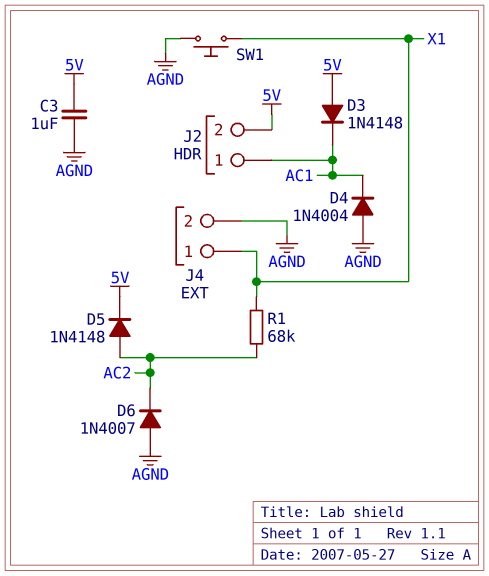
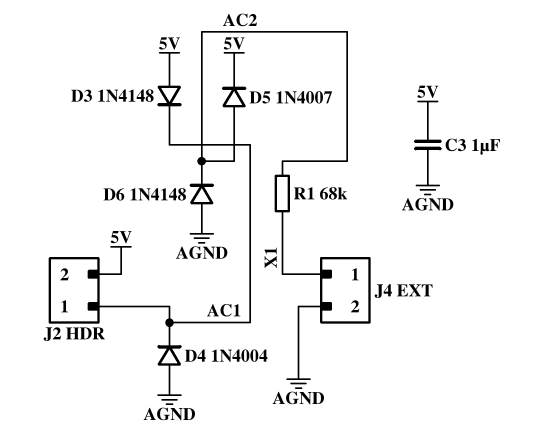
D5: diode 1N4148 (A AC2, K 5V) -> diode 1N4007 (A AC2, K 5V)
D6: diode 1N4007 (A AGND, K AC2) -> diode 1N4148 (A AGND, K AC2)
SW1: button (AGND, X1) -> none

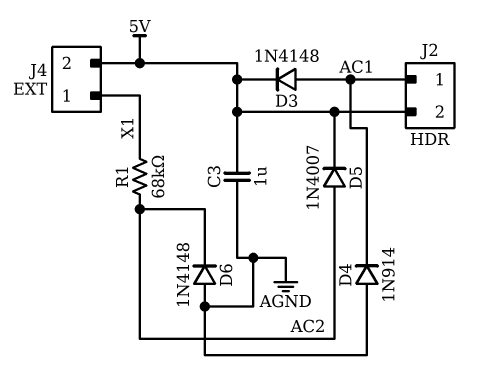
D3: diode 1N4148 (A 5V, K AC1) -> diode 1N4148 (A AC1, K 5V)
D4: diode 1N4004 (A AGND, K AC1) -> diode 1N914 (A AGND, K AC1)
J4 pin 2: AGND -> 5V

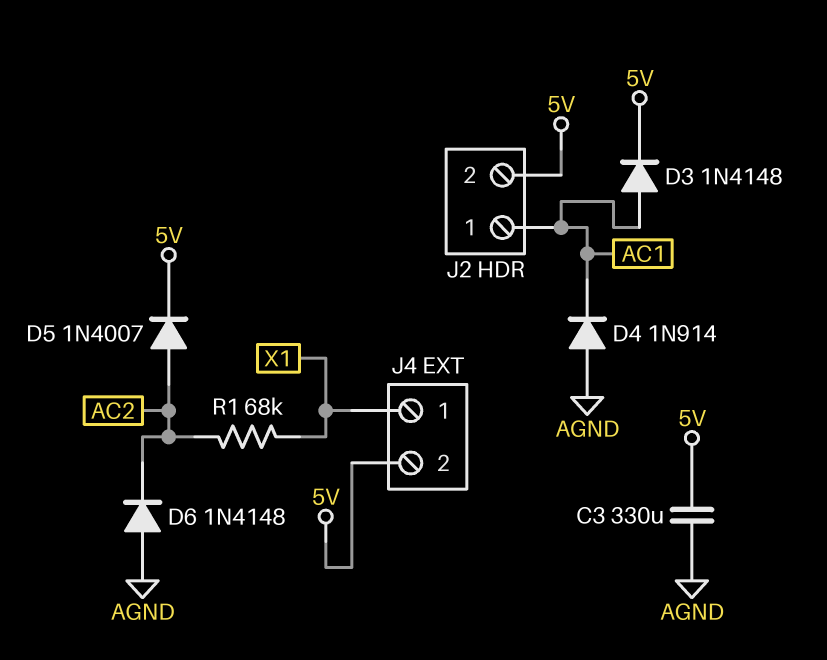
C3: 1uF (5V, AGND) -> 330uF (5V, AGND)

